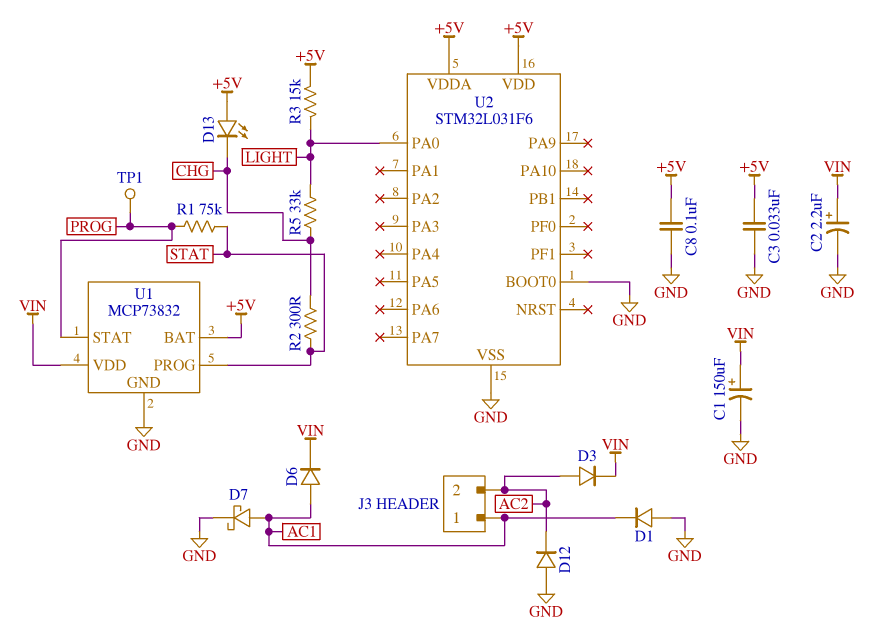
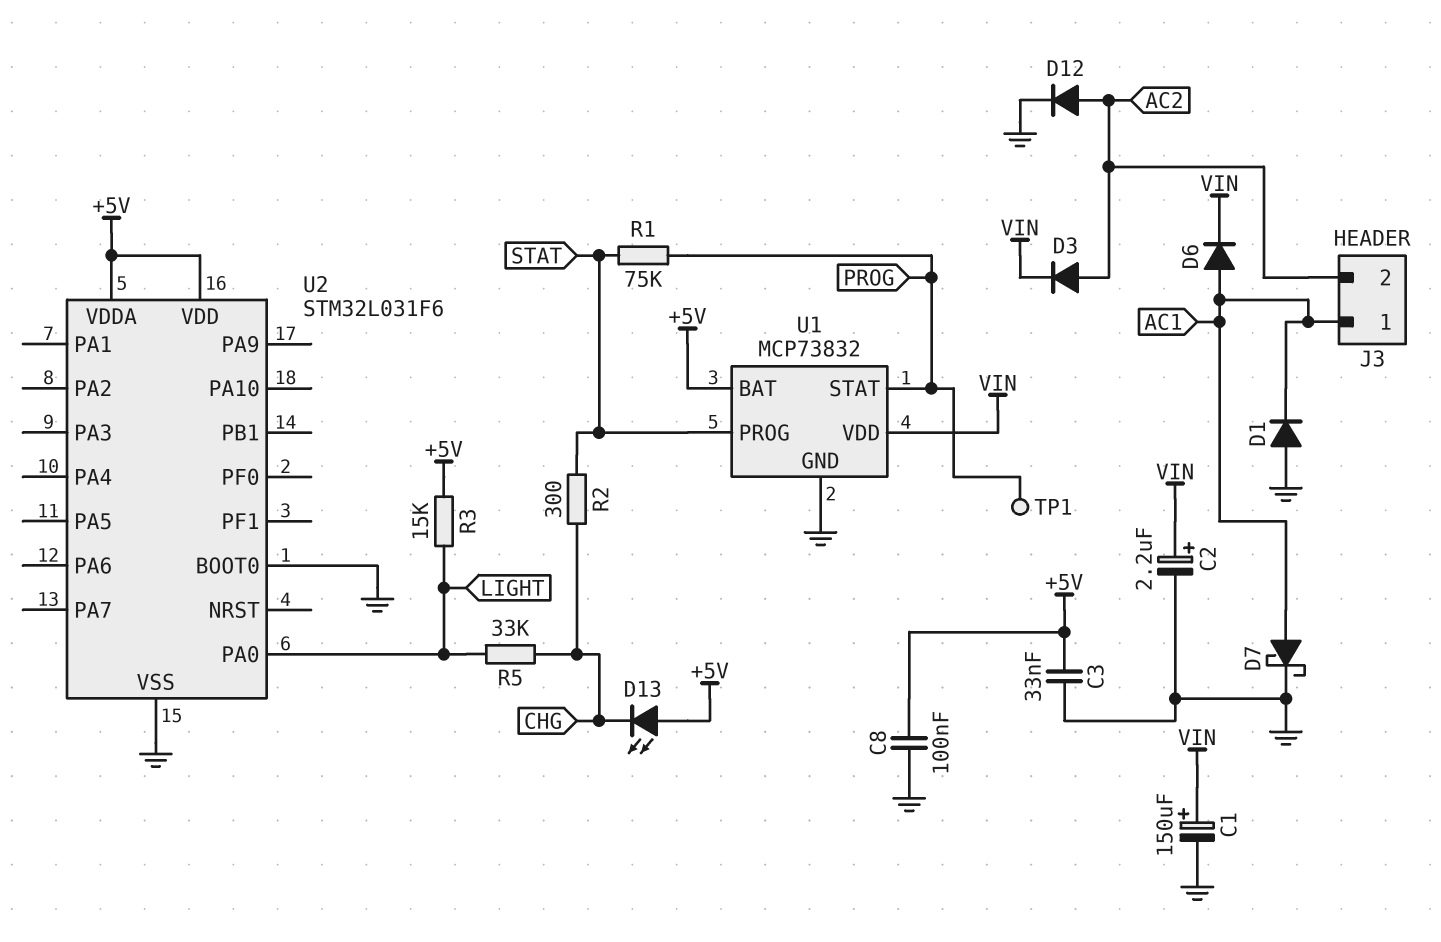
D12: diode (A GND, K AC2) -> diode (A AC2, K GND)

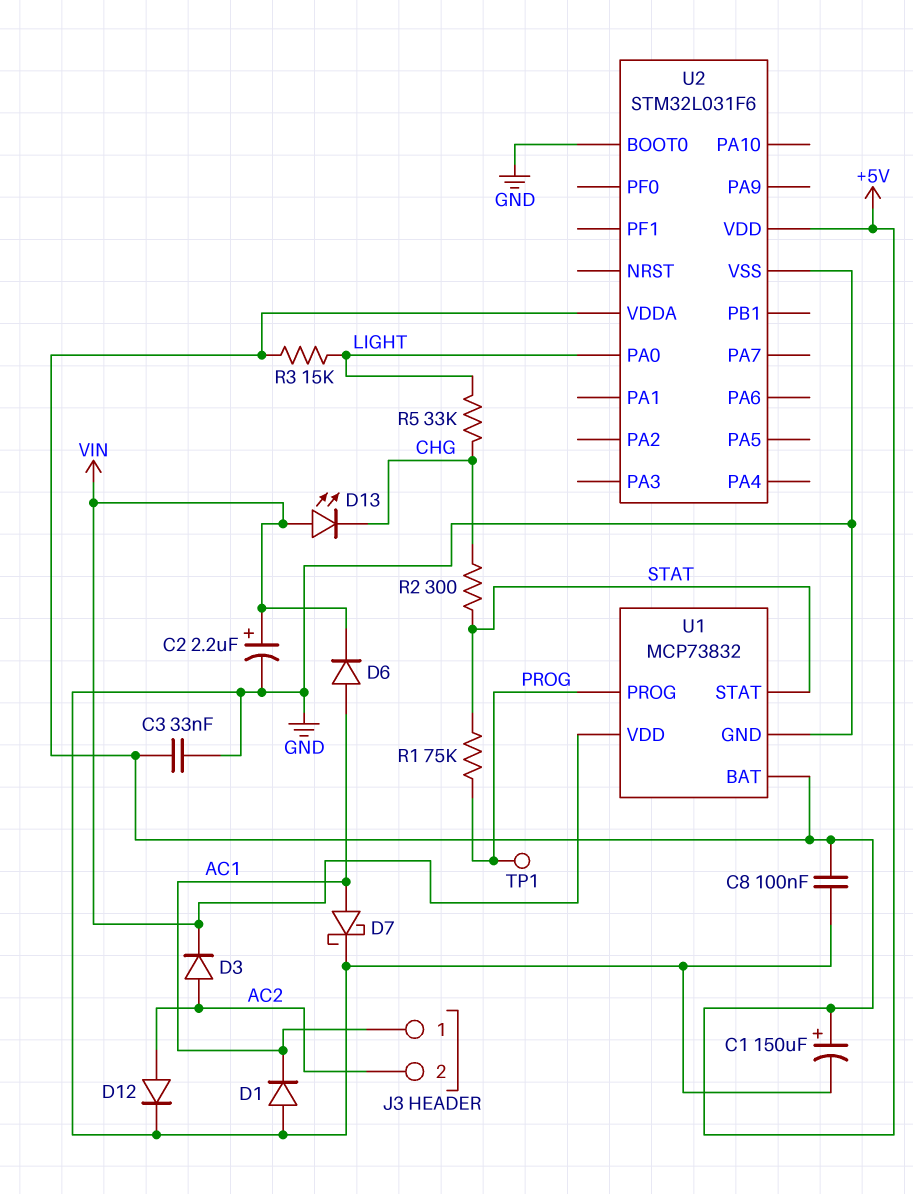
C1: 150uF (plus VIN, minus GND) -> 150uF (plus +5V, minus GND)
D13: LED (A +5V, K CHG) -> LED (A VIN, K CHG)
U1 pin PROG: STAT -> PROG
U1 pin STAT: PROG -> STAT

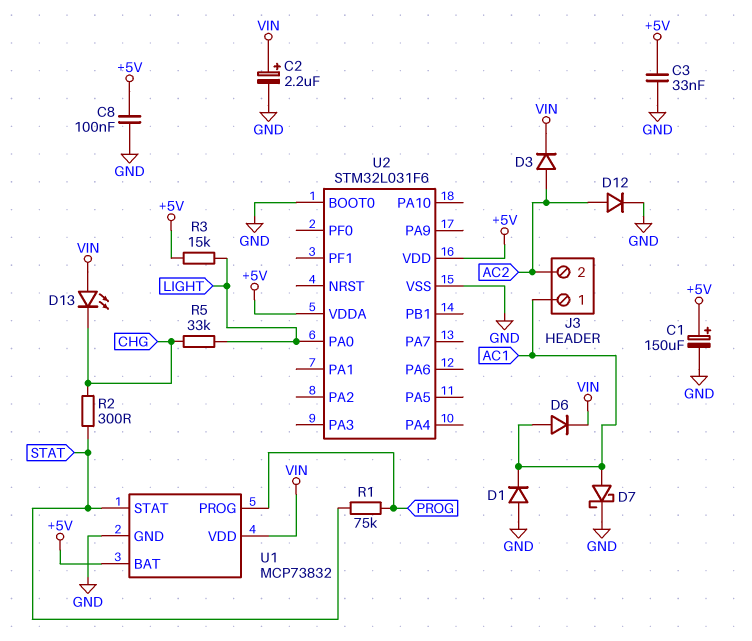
TP1: test point (PROG) -> none

